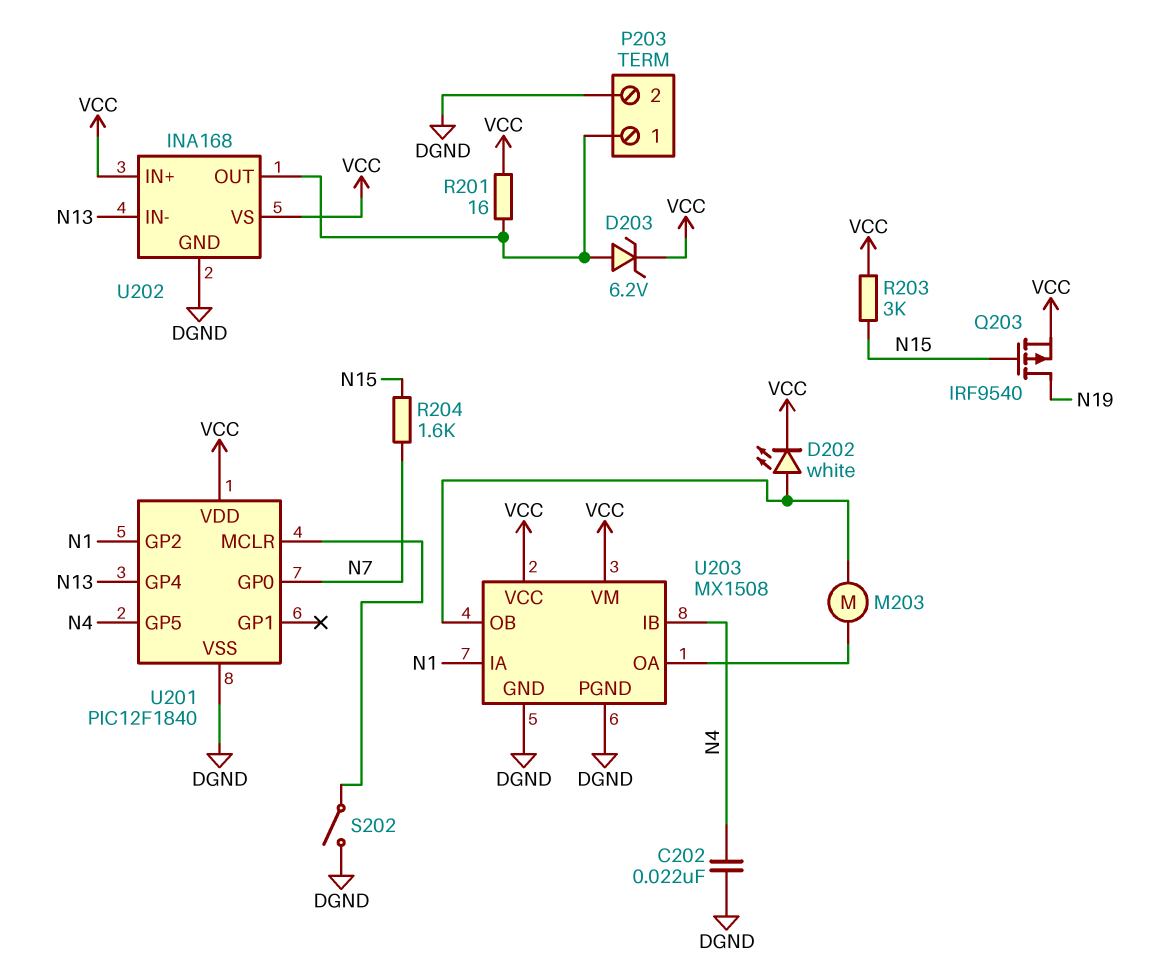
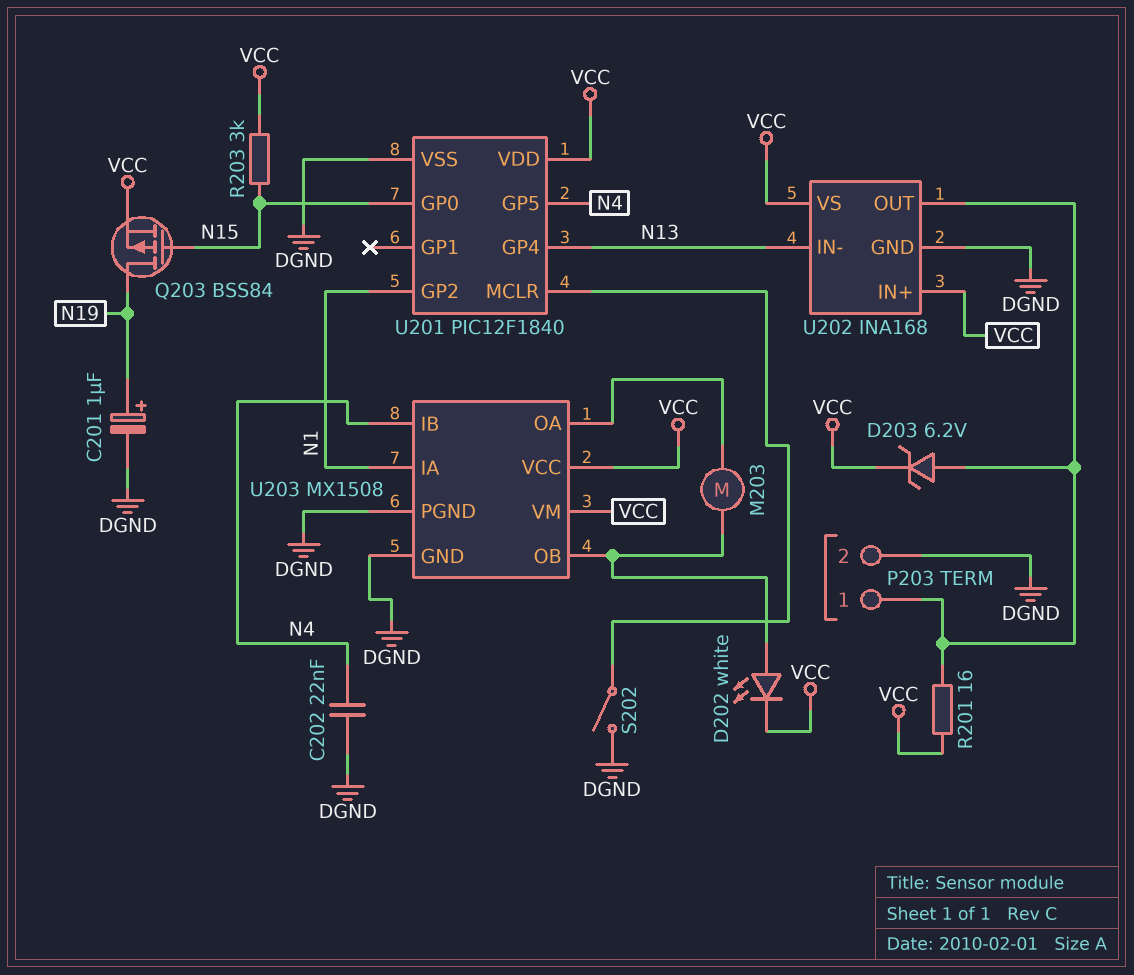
C201: none -> 1uF (plus N19, minus DGND)
Q203: PMOS IRF9540 (G N15, D N19, S VCC) -> PMOS BSS84 (G N15, D N19, S VCC)
R204: 1.6k (N7, N15) -> none
U201 pin GP0: N7 -> N15

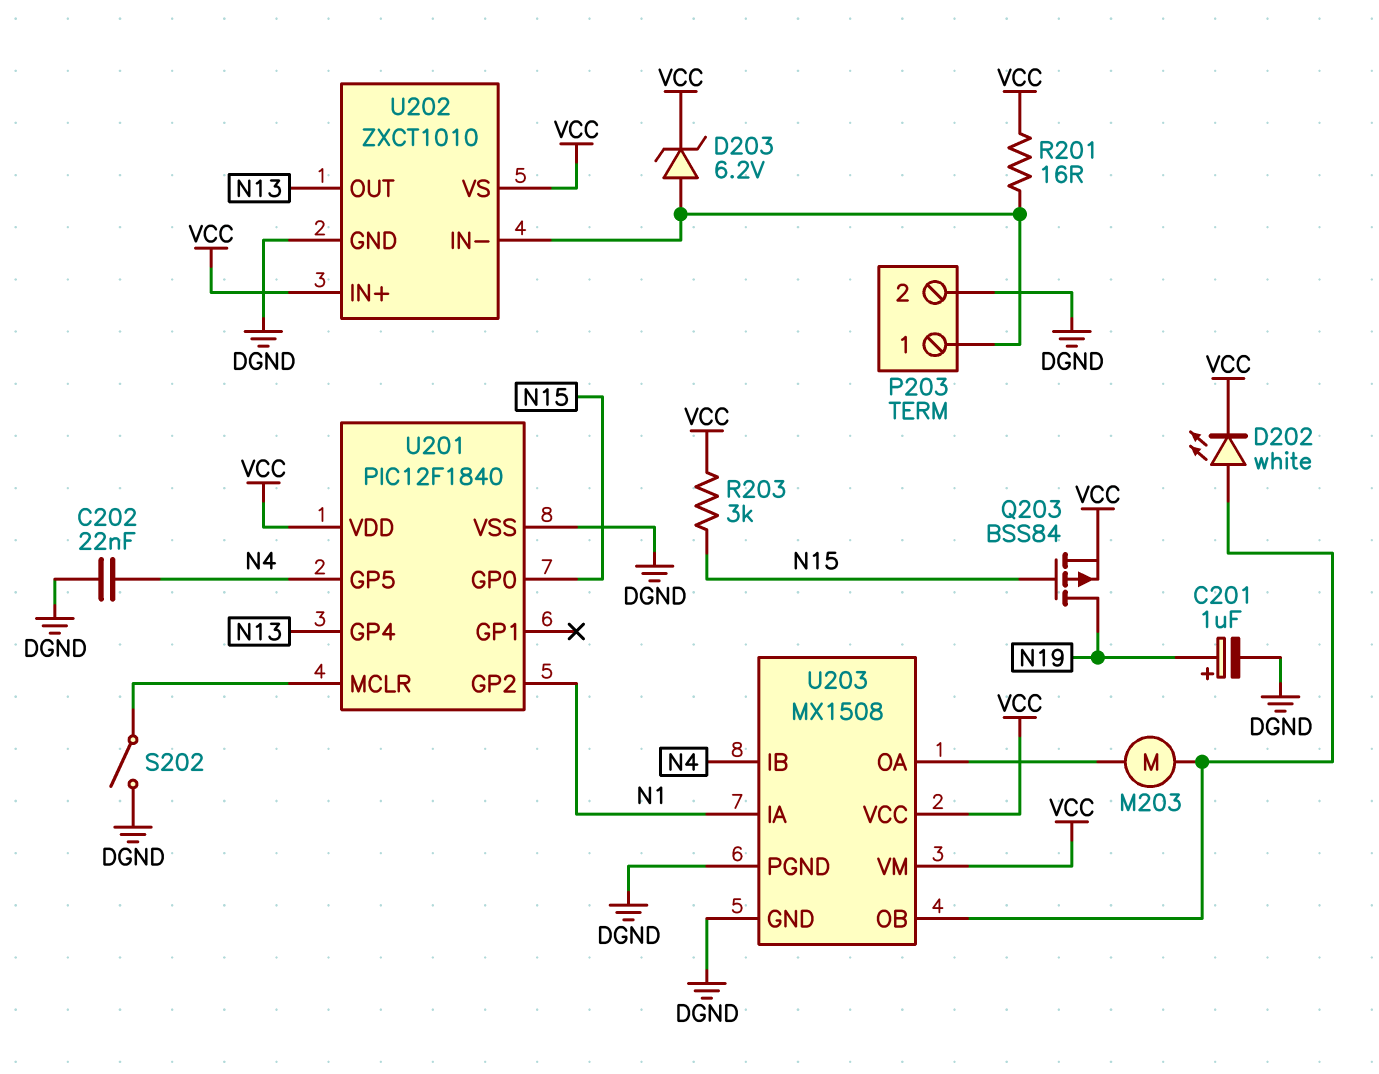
U202: INA168 -> ZXCT1010
U202 pin IN-: N13 -> P203/1
U202 pin OUT: P203/1 -> N13

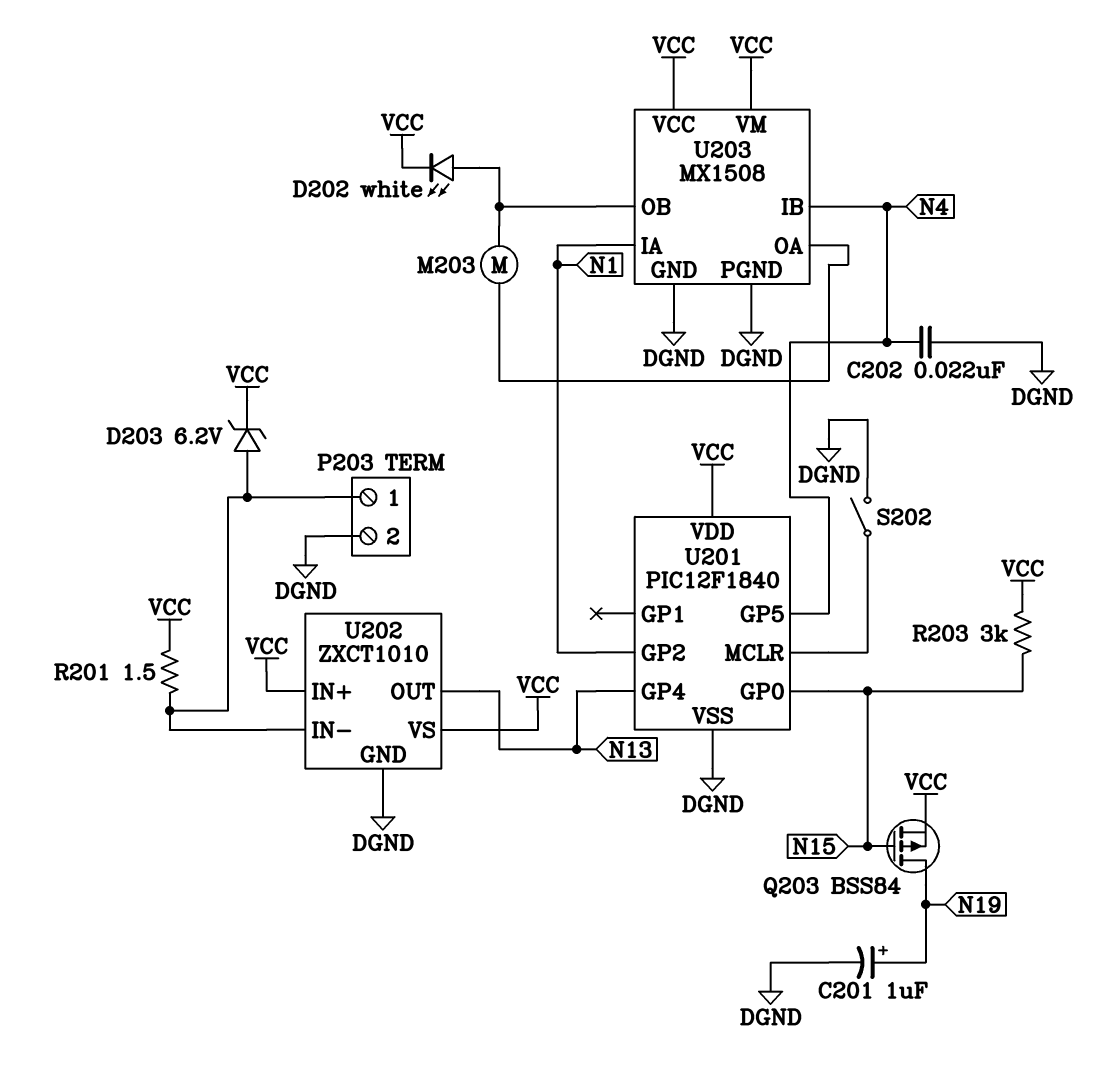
R201: 16 (P203/1, VCC) -> 1.5 (P203/1, VCC)

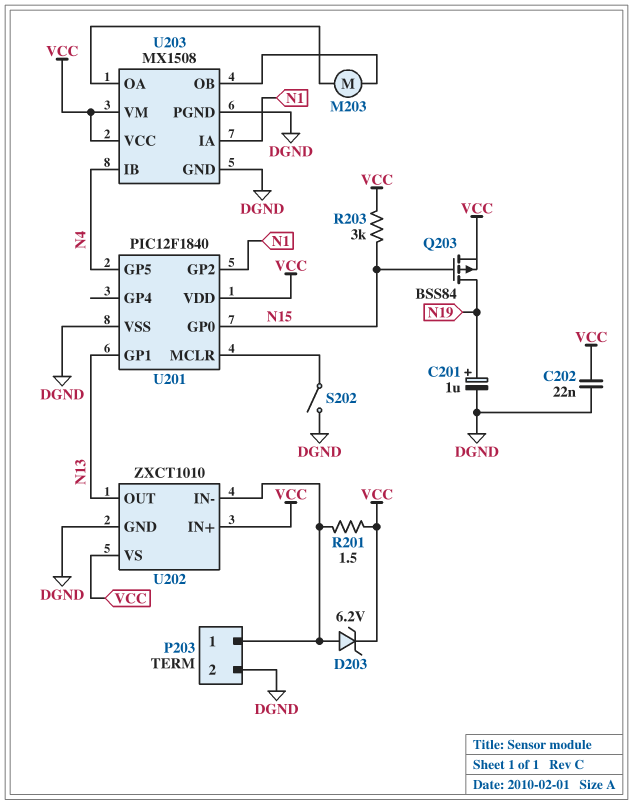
C202: 22nF (DGND, N4) -> 22nF (DGND, VCC)
D202: LED white (A U203/OB, K VCC) -> none
U201 pin GP1: none -> N13
U201 pin GP4: N13 -> none

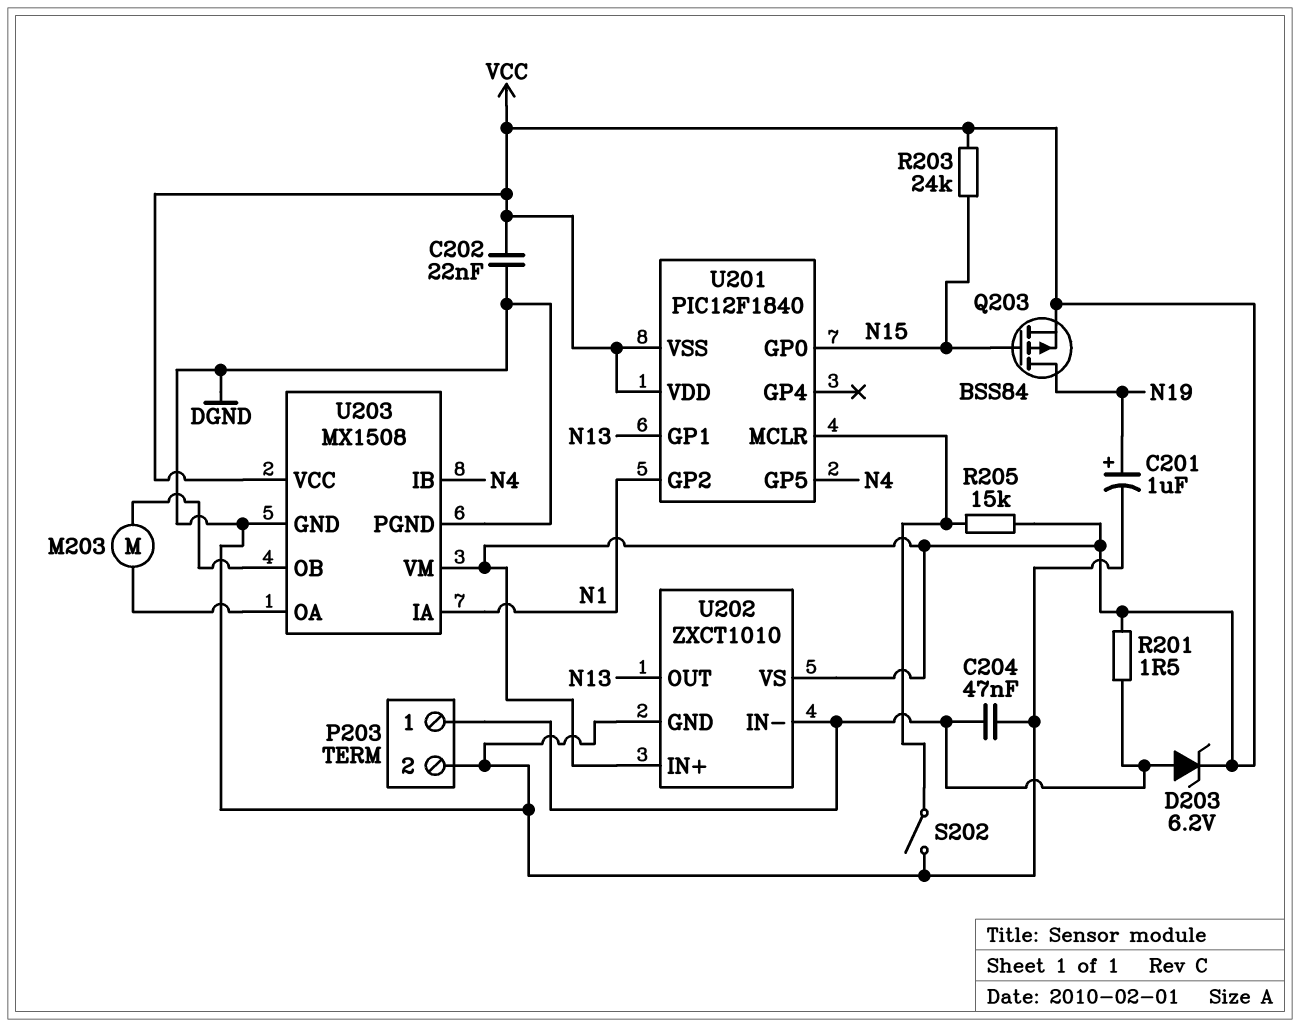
C204: none -> 47nF (DGND, P203/1)
R203: 3k (N15, VCC) -> 24k (N15, VCC)
R205: none -> 15k (U201/MCLR, VCC)
U201 pin VSS: DGND -> VCC

